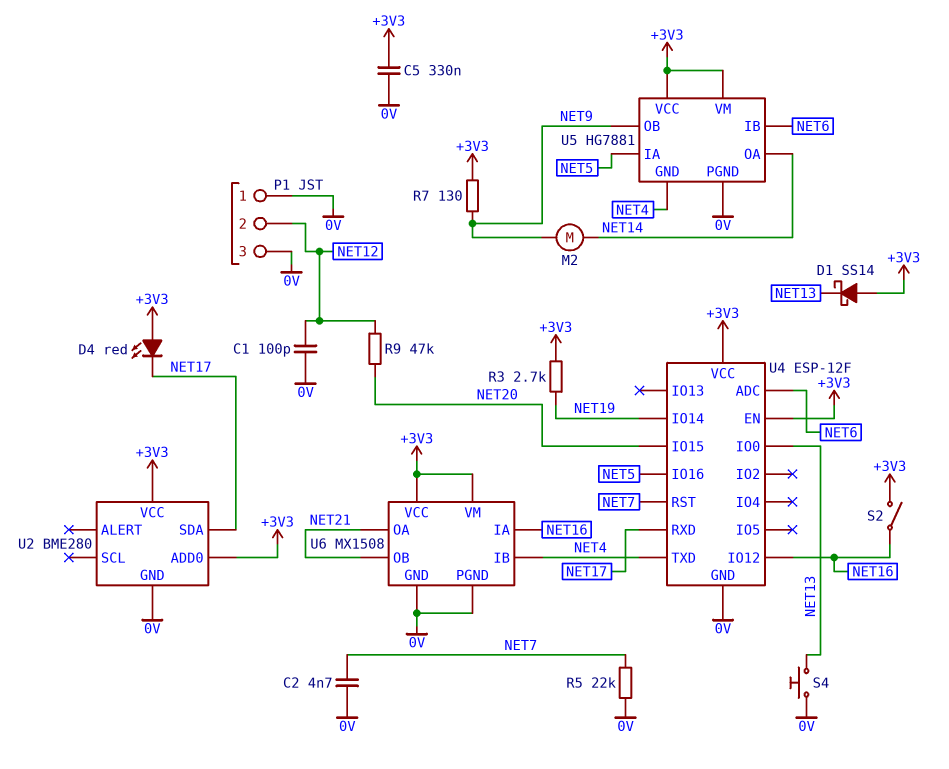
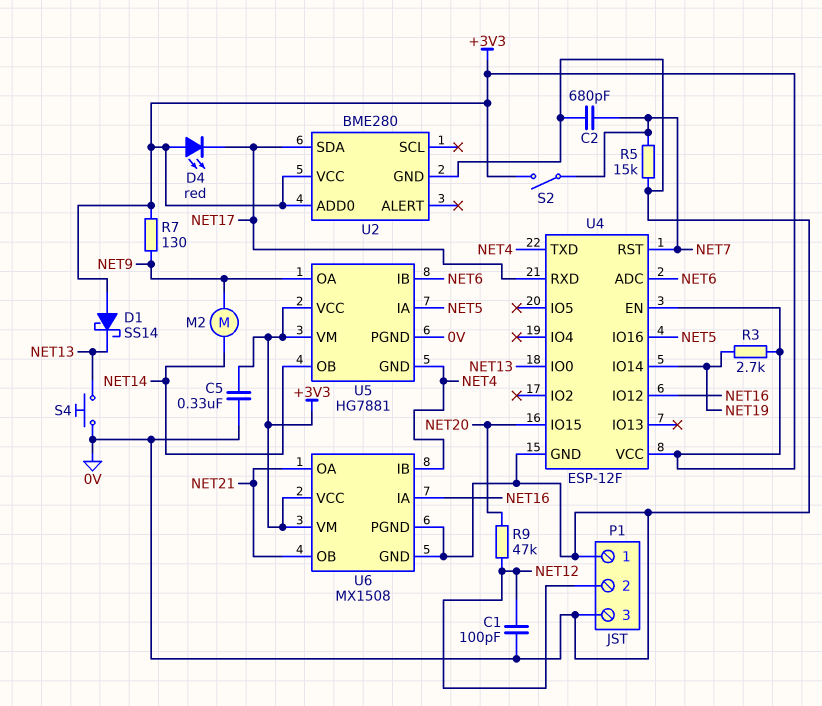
C2: 4.7nF (0V, NET7) -> 680pF (0V, NET7)
R5: 22k (0V, NET7) -> 15k (0V, NET7)
S2: switch (+3V3, NET16) -> switch (+3V3, NET7)
U5 pin OA: NET14 -> NET9
U5 pin OB: NET9 -> NET14

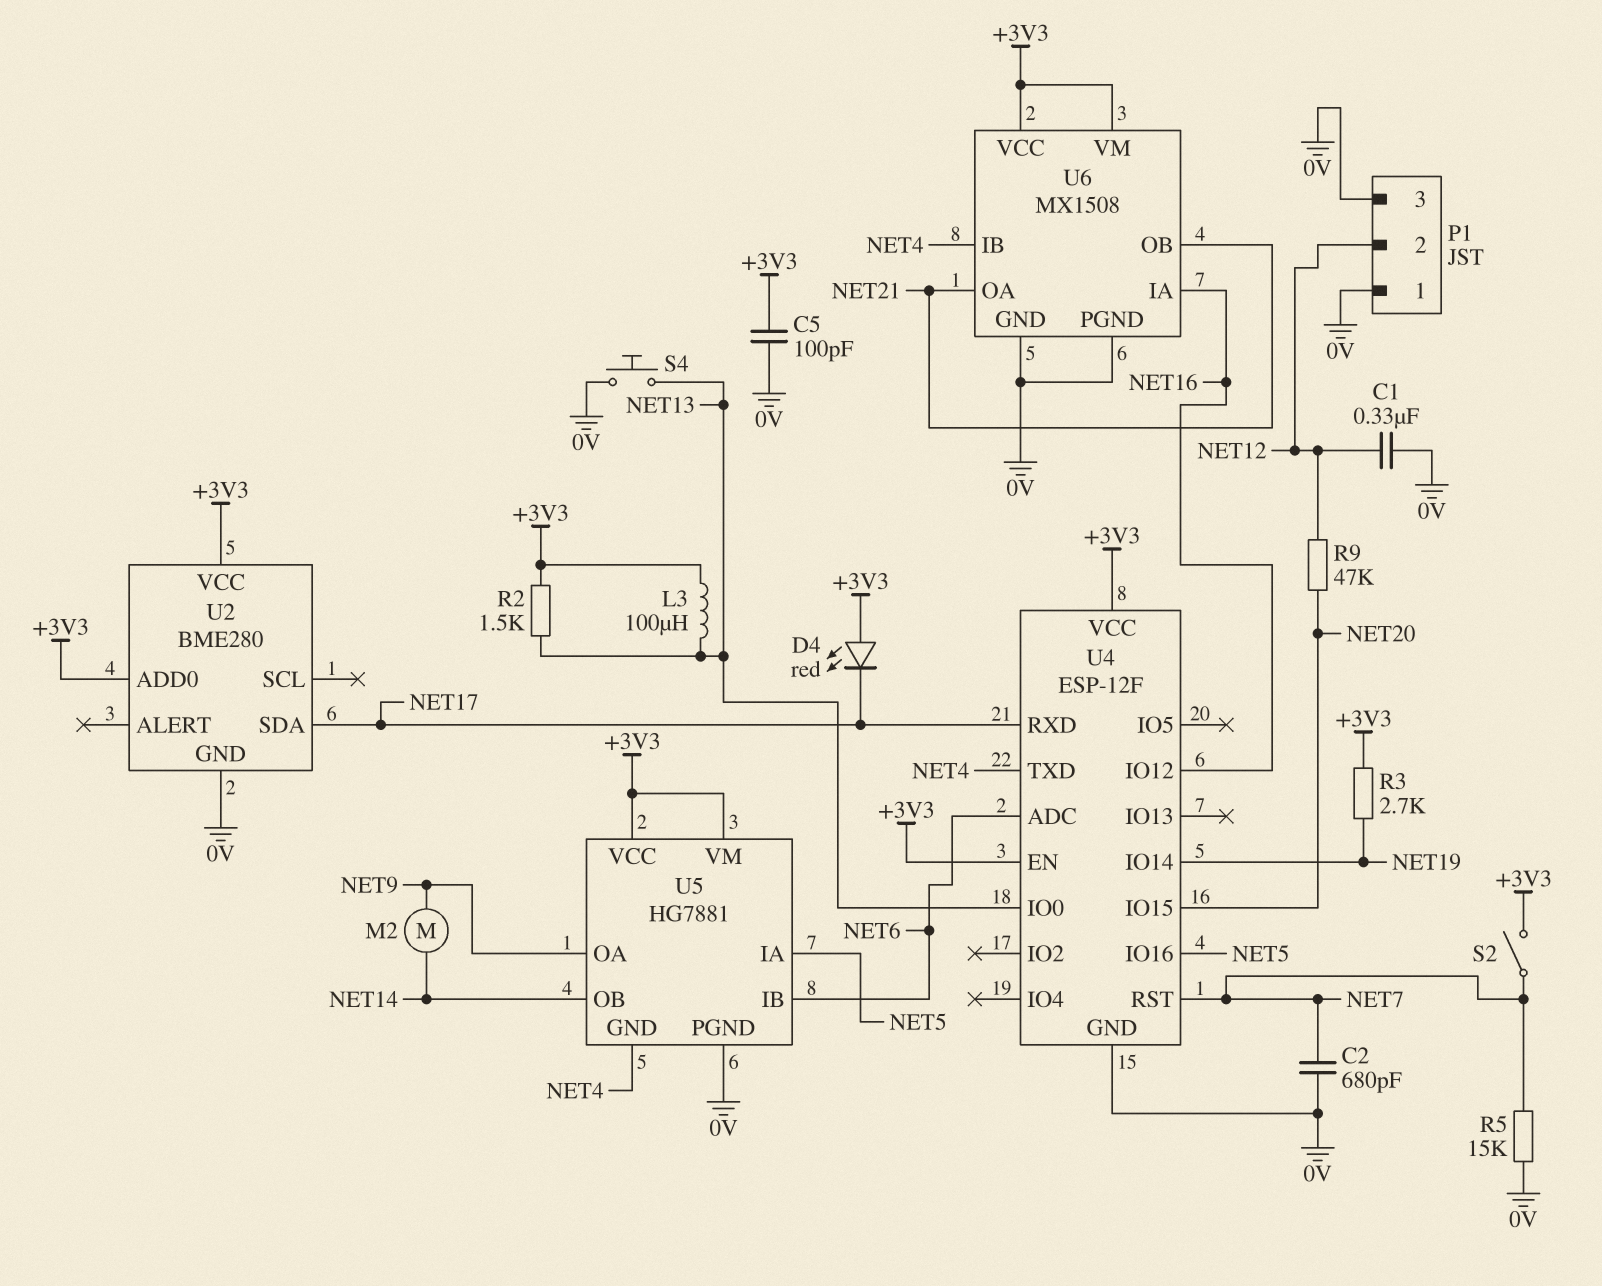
C1: 100pF (0V, NET12) -> 330nF (0V, NET12)
C5: 330nF (+3V3, 0V) -> 100pF (+3V3, 0V)
D1: schottky SS14 (A +3V3, K NET13) -> none
L3: none -> 100uH (+3V3, NET13)
R2: none -> 1.5k (+3V3, NET13)
R7: 130 (+3V3, NET9) -> none

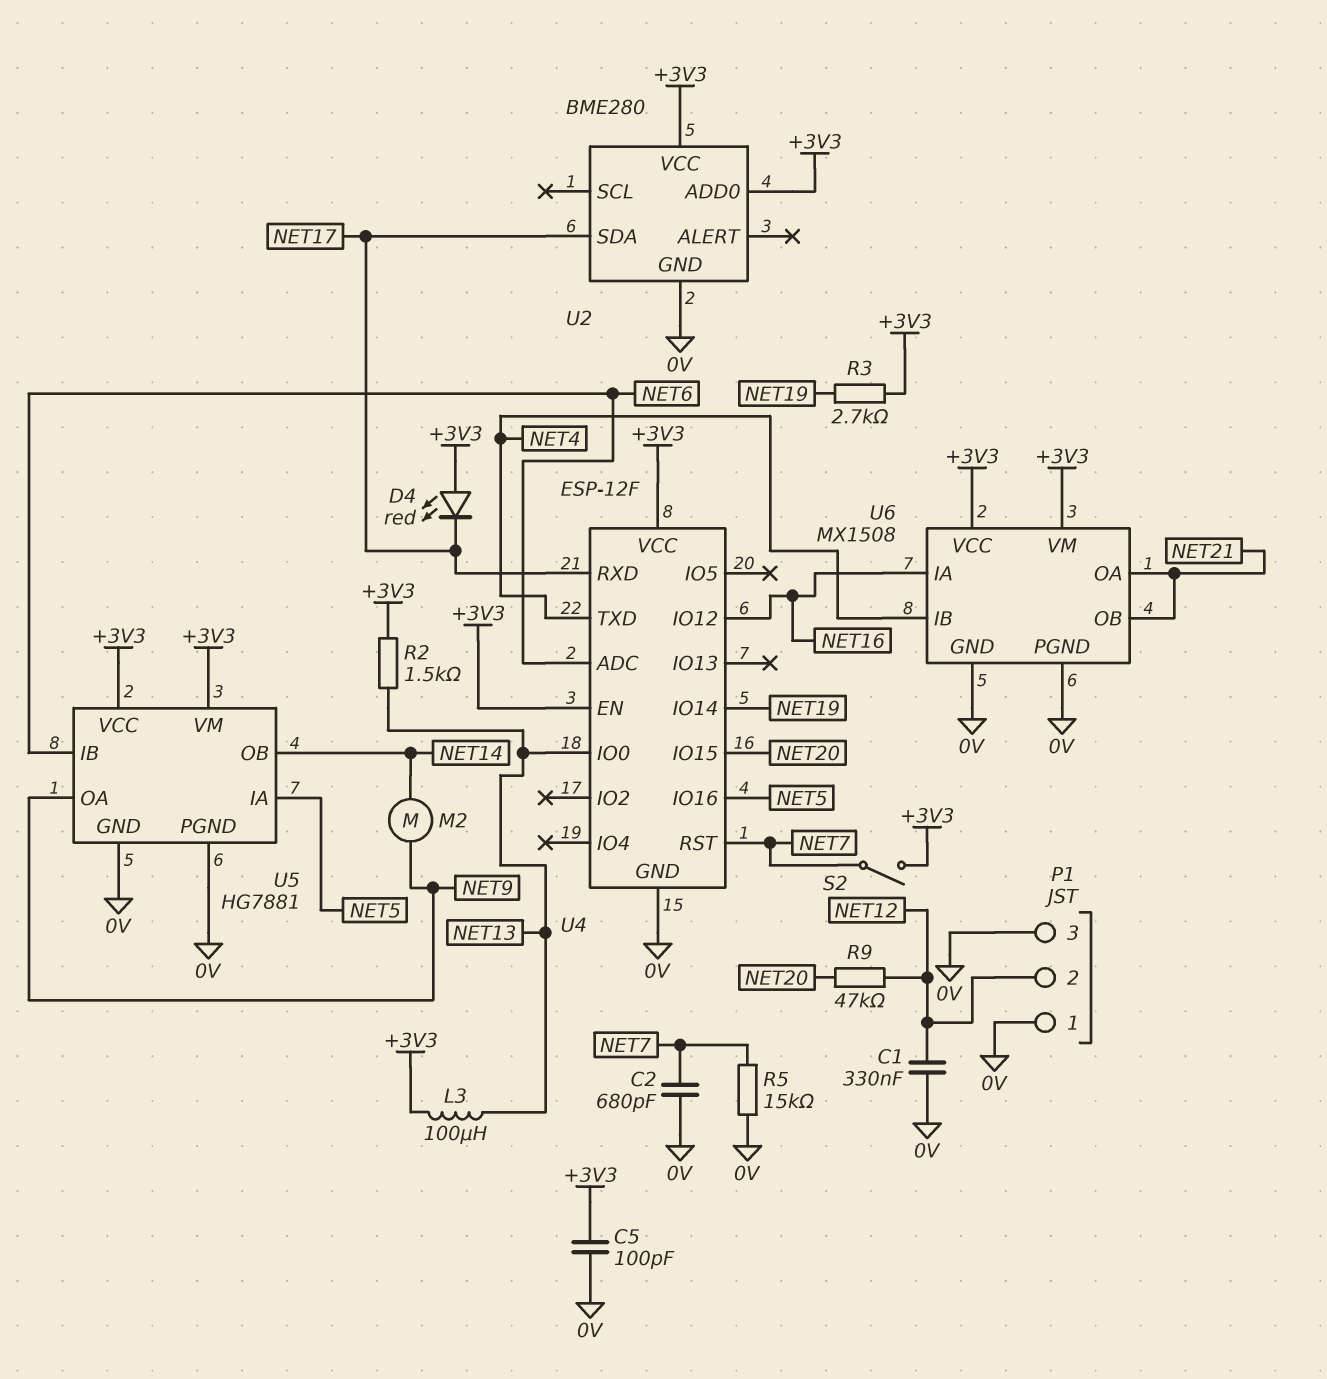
S4: button (0V, NET13) -> none
U5 pin GND: NET4 -> 0V

